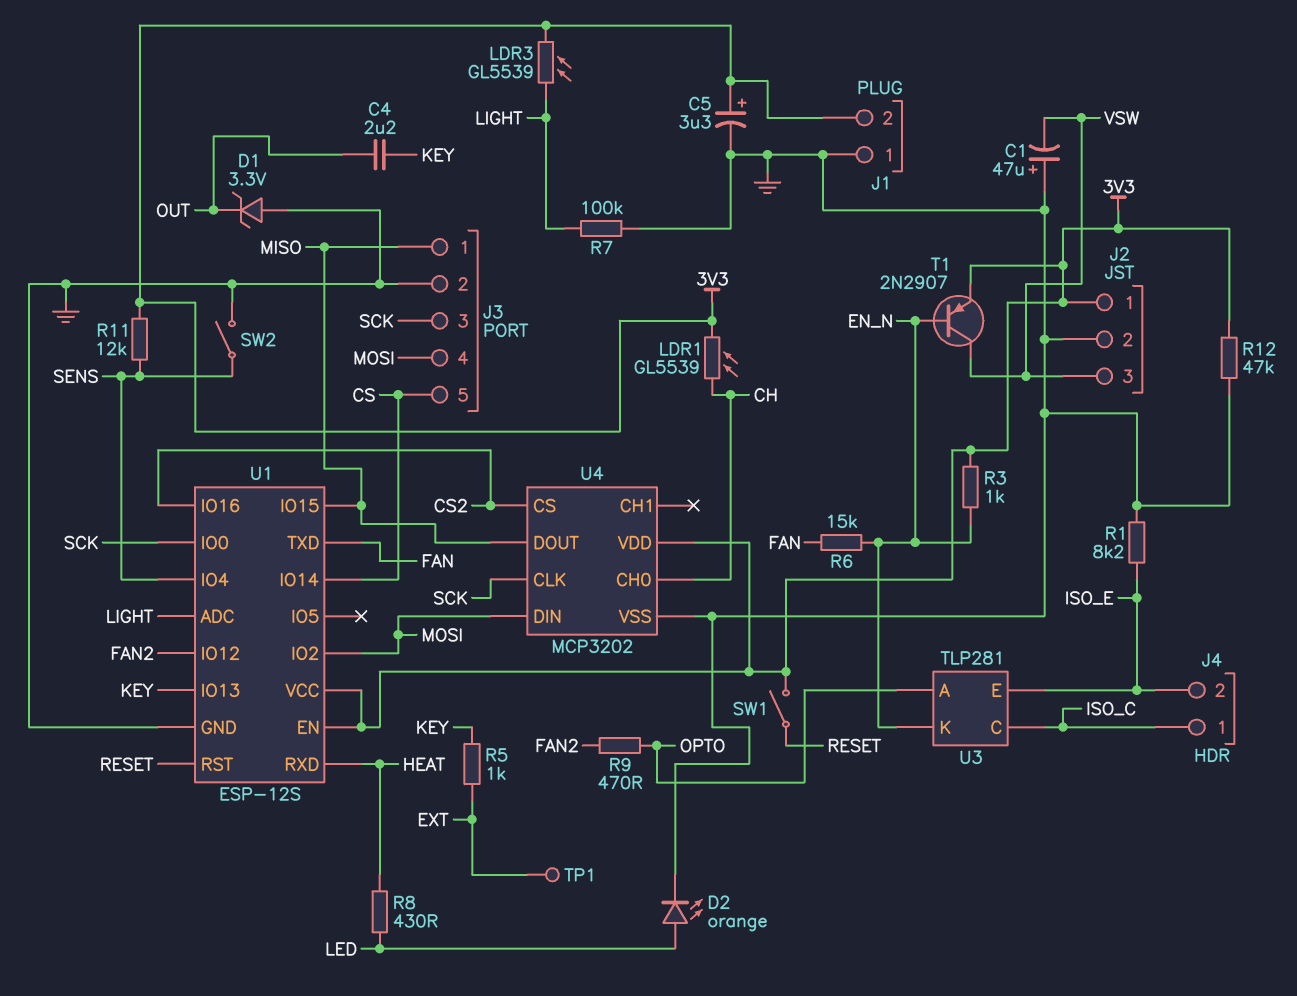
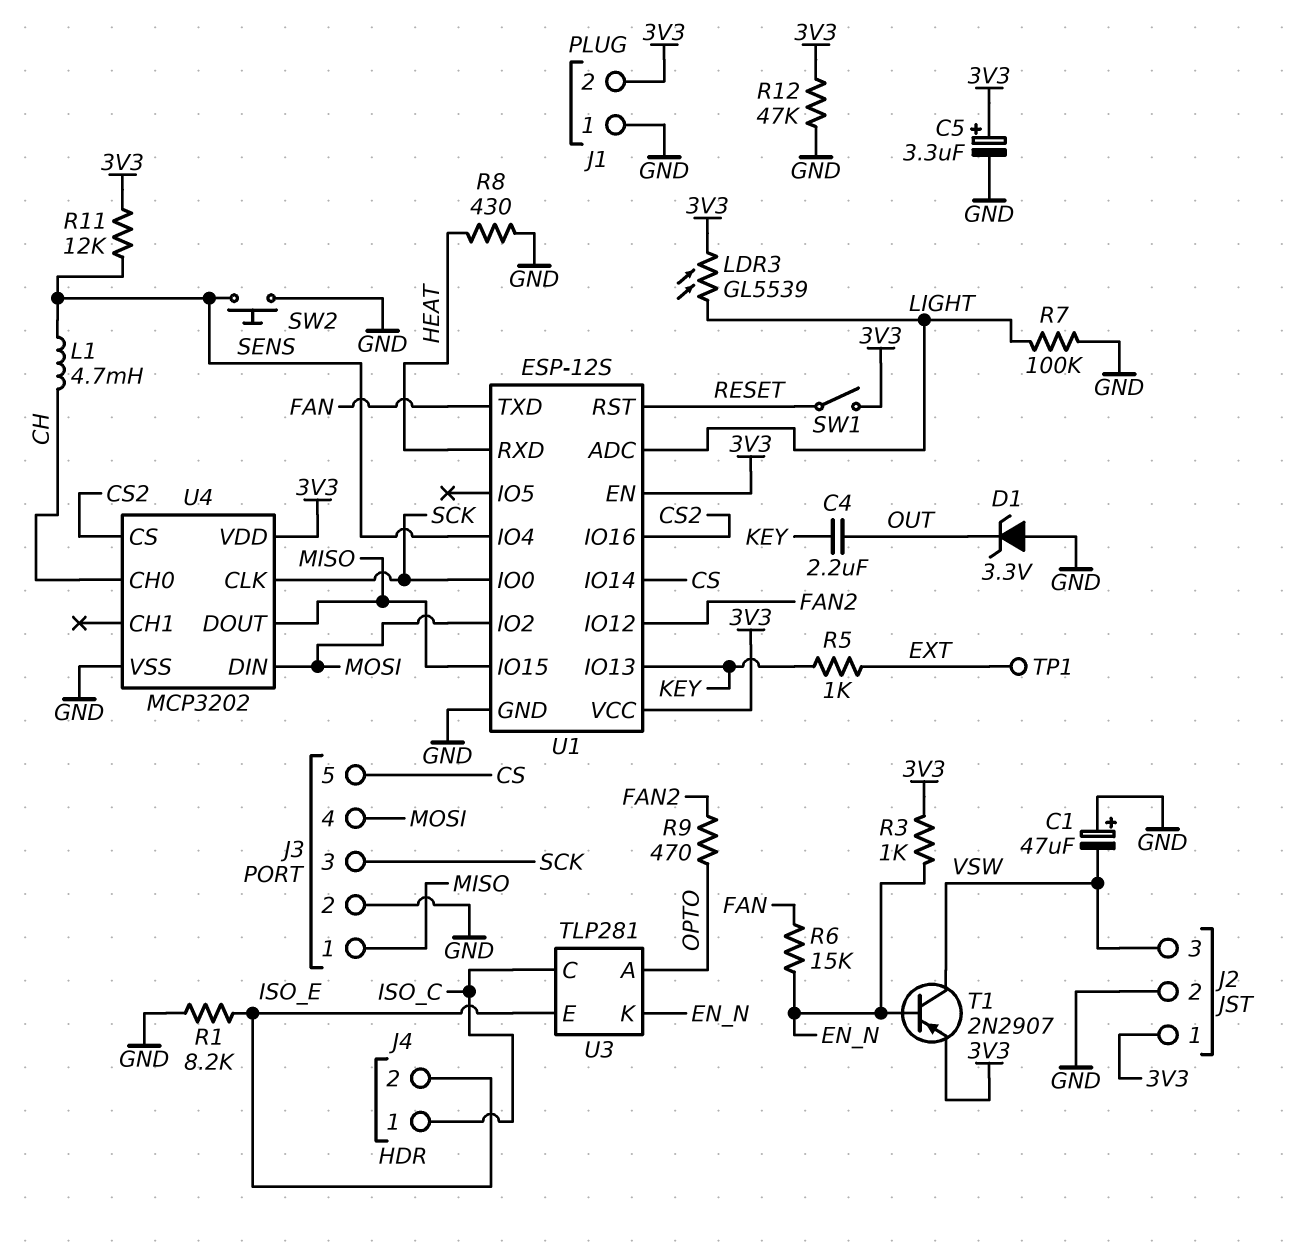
D2: LED orange (A LED, K GND) -> none
L1: none -> 4.7mH (CH, SENS)
LDR1: GL5539 (3V3, CH) -> none
R8: 430 (HEAT, LED) -> 430 (GND, HEAT)
SW2: switch (GND, SENS) -> button (GND, SENS)

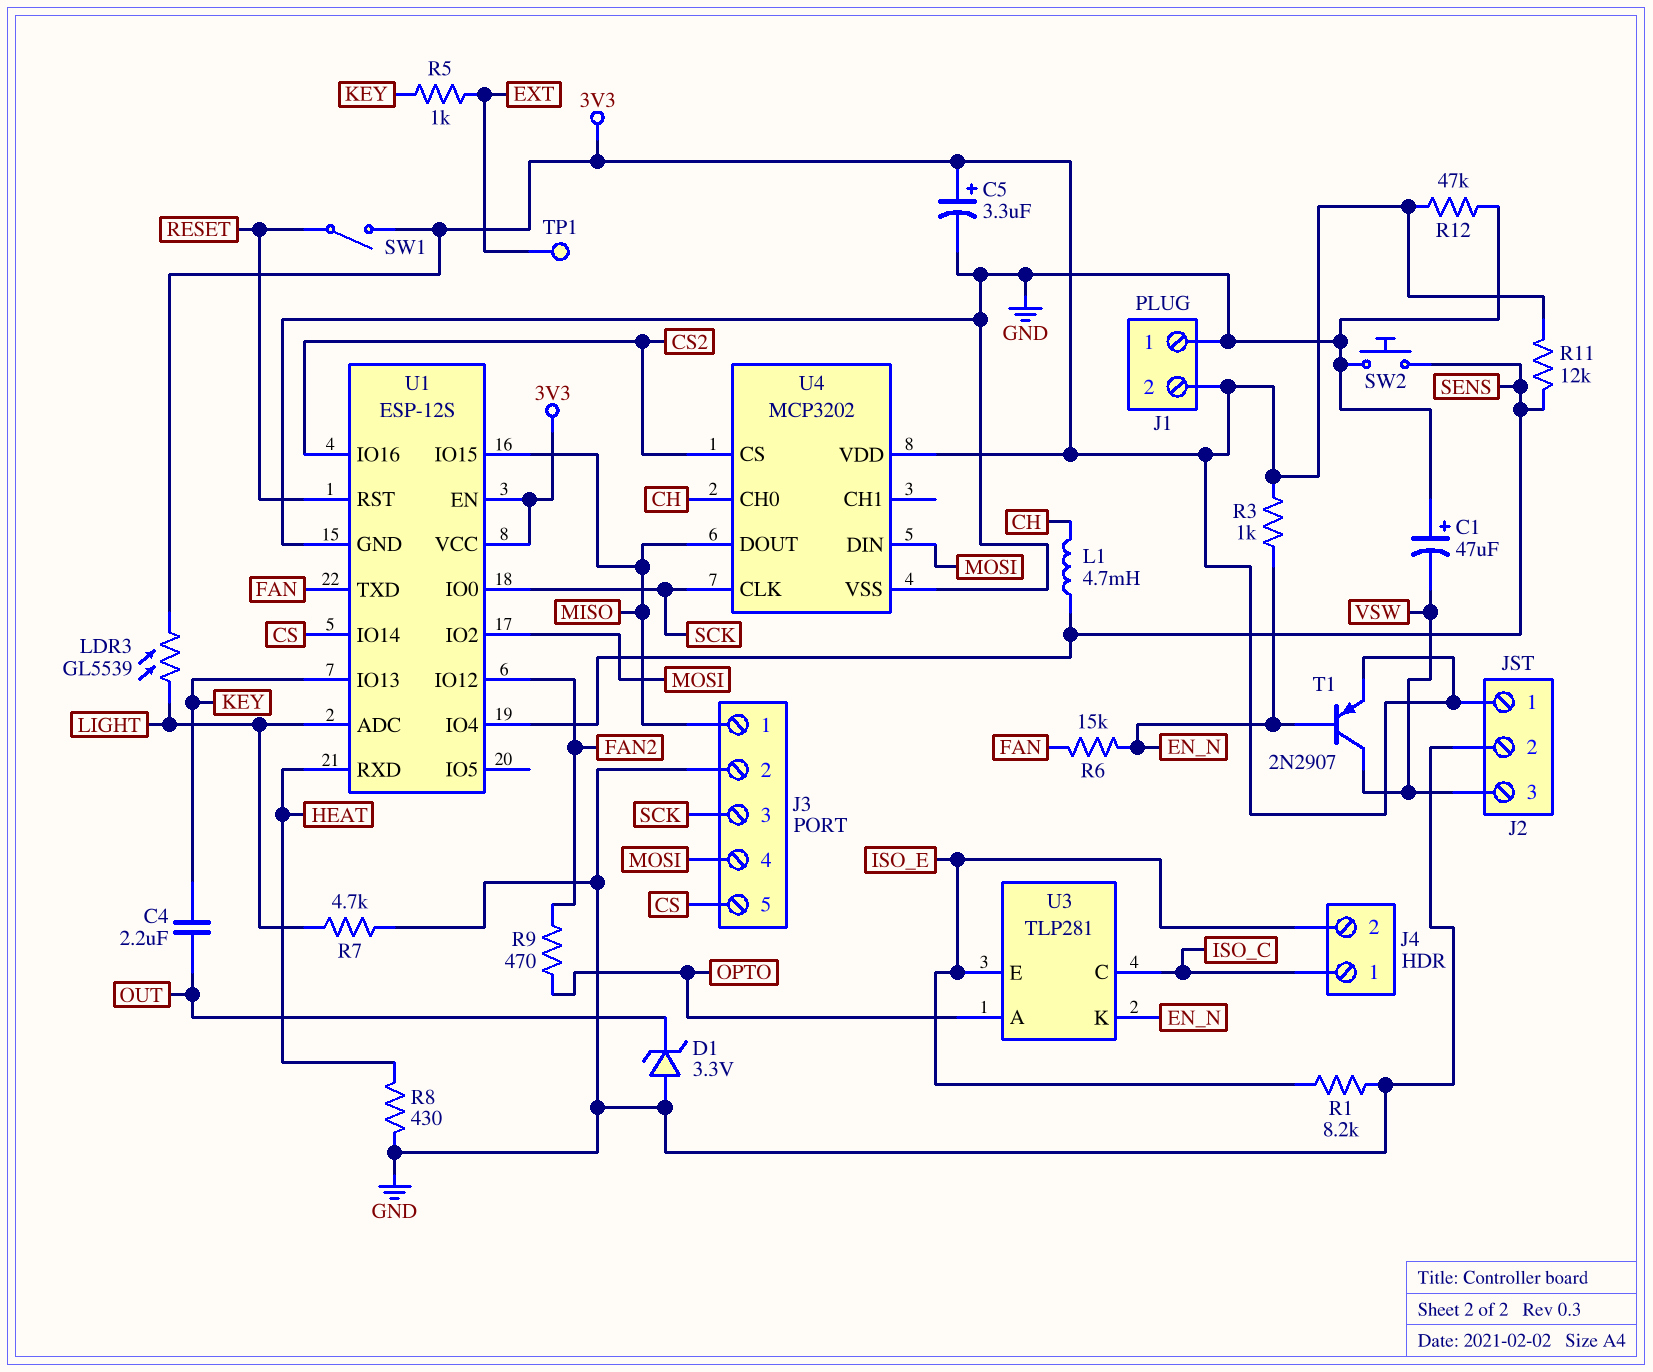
R7: 100k (GND, LIGHT) -> 4.7k (GND, LIGHT)

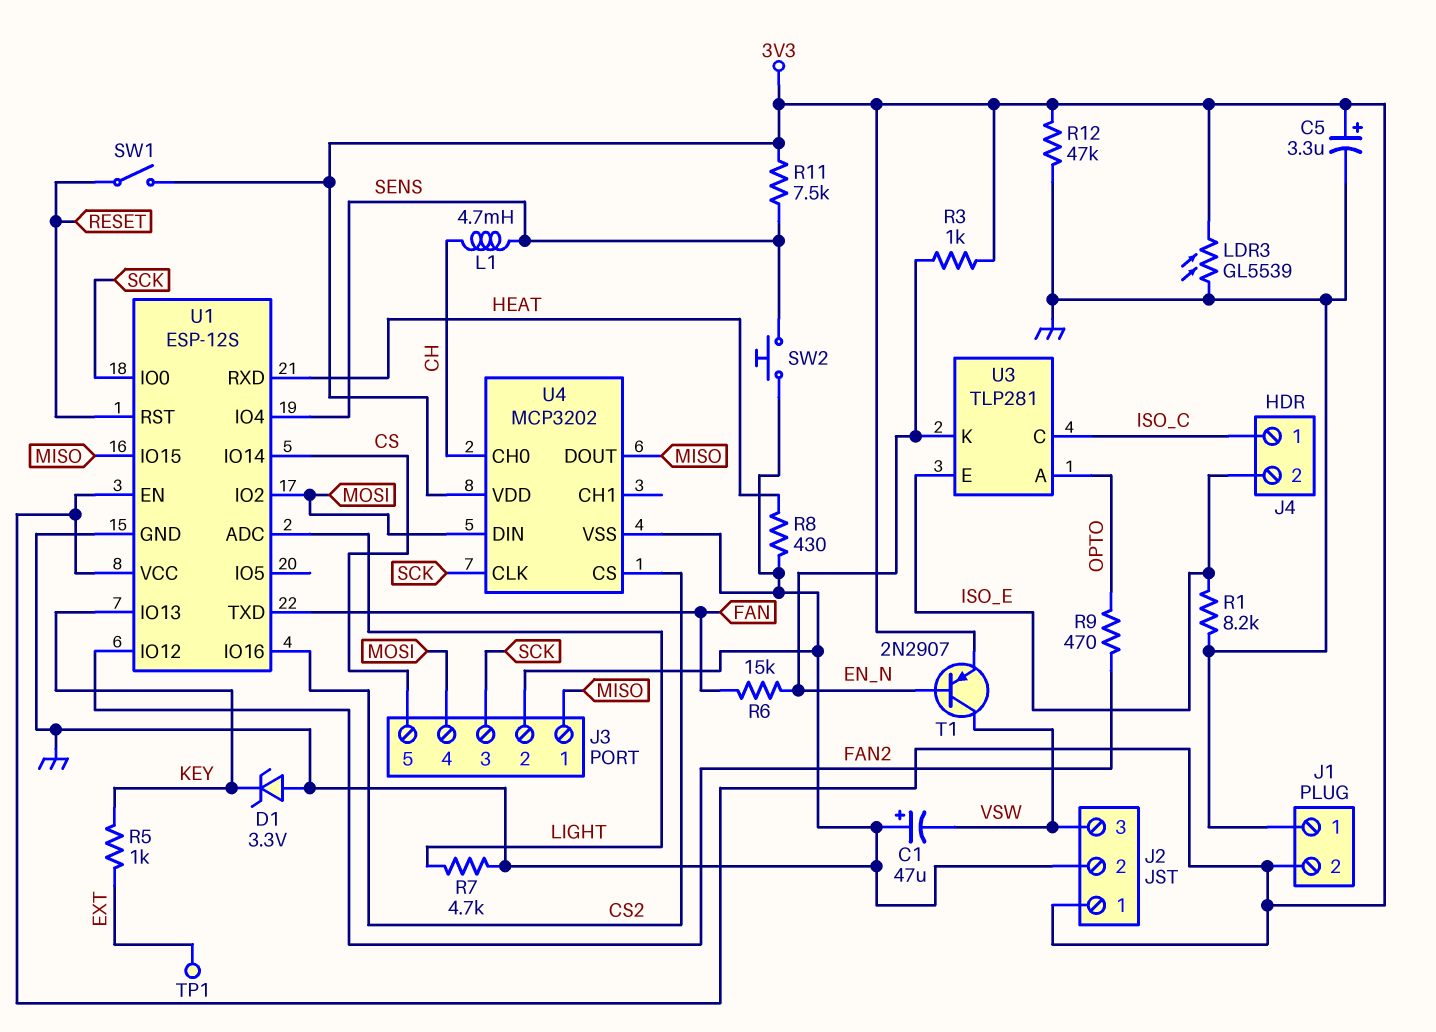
C4: 2.2uF (KEY, OUT) -> none
D1: zener 3.3V (A GND, K OUT) -> zener 3.3V (A GND, K KEY)
LDR3: GL5539 (3V3, LIGHT) -> GL5539 (3V3, GND)
R11: 12k (3V3, SENS) -> 7.5k (3V3, SENS)

